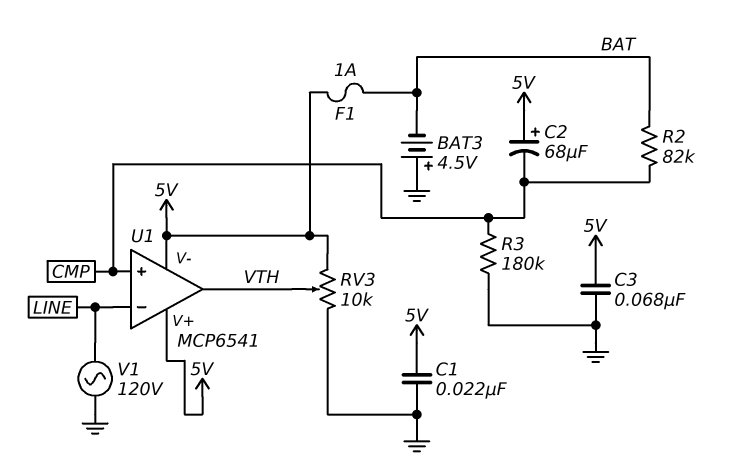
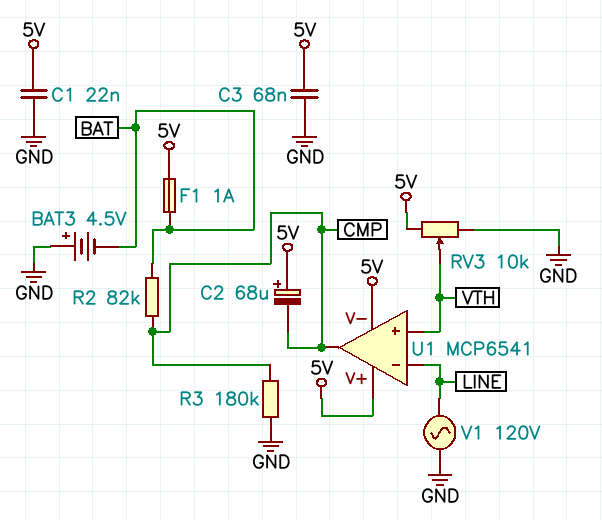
U1 pin in+: CMP -> VTH
U1 pin out: VTH -> CMP

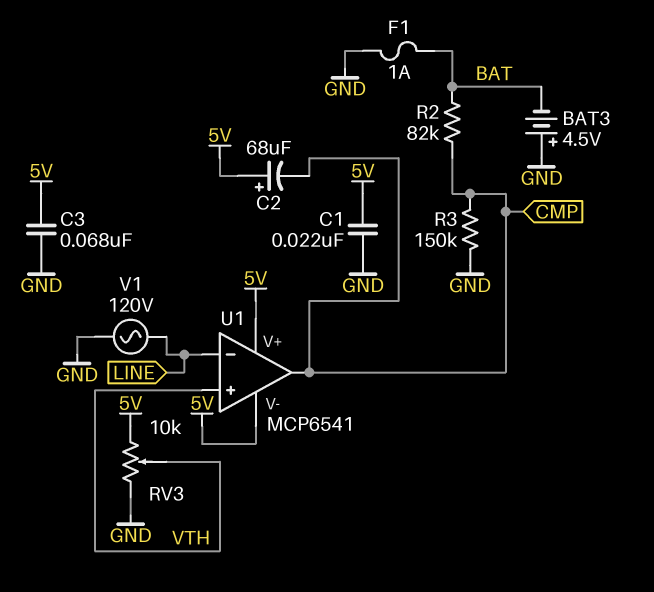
F1: 1A (5V, BAT) -> 1A (BAT, GND)
R3: 180k (CMP, GND) -> 150k (CMP, GND)

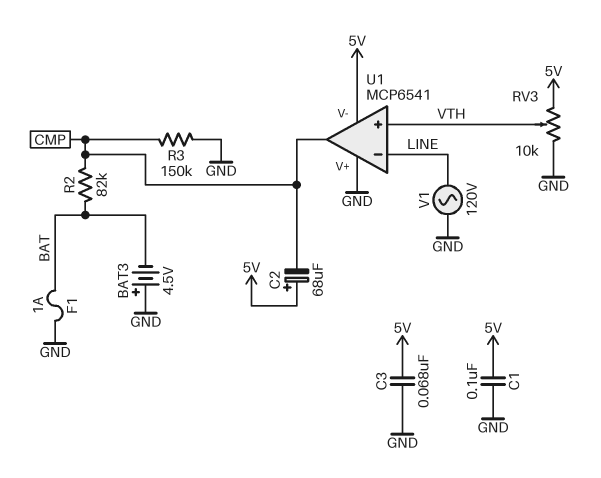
C1: 22nF (5V, GND) -> 100nF (5V, GND)
U1 pin V+: 5V -> GND

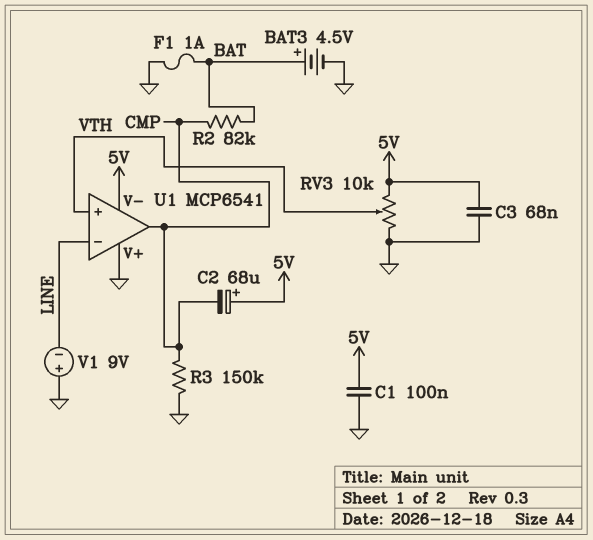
BAT3: 4.5V (plus GND, minus BAT) -> 4.5V (plus BAT, minus GND)
V1: AC 120V (GND, LINE) -> 9V (plus GND, minus LINE)

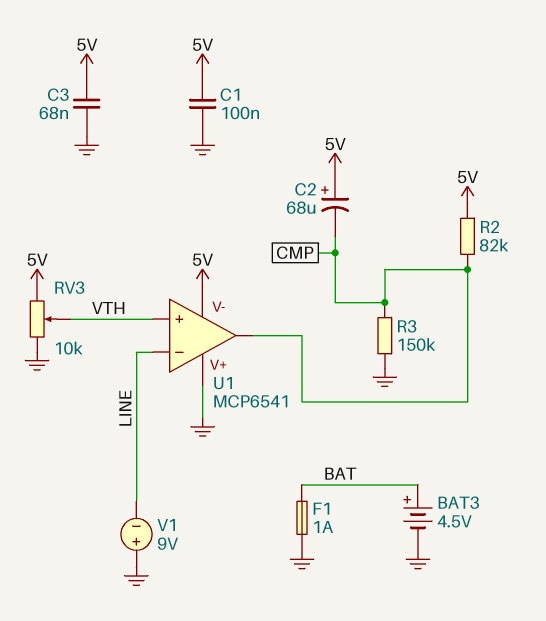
R2: 82k (BAT, CMP) -> 82k (5V, CMP)

